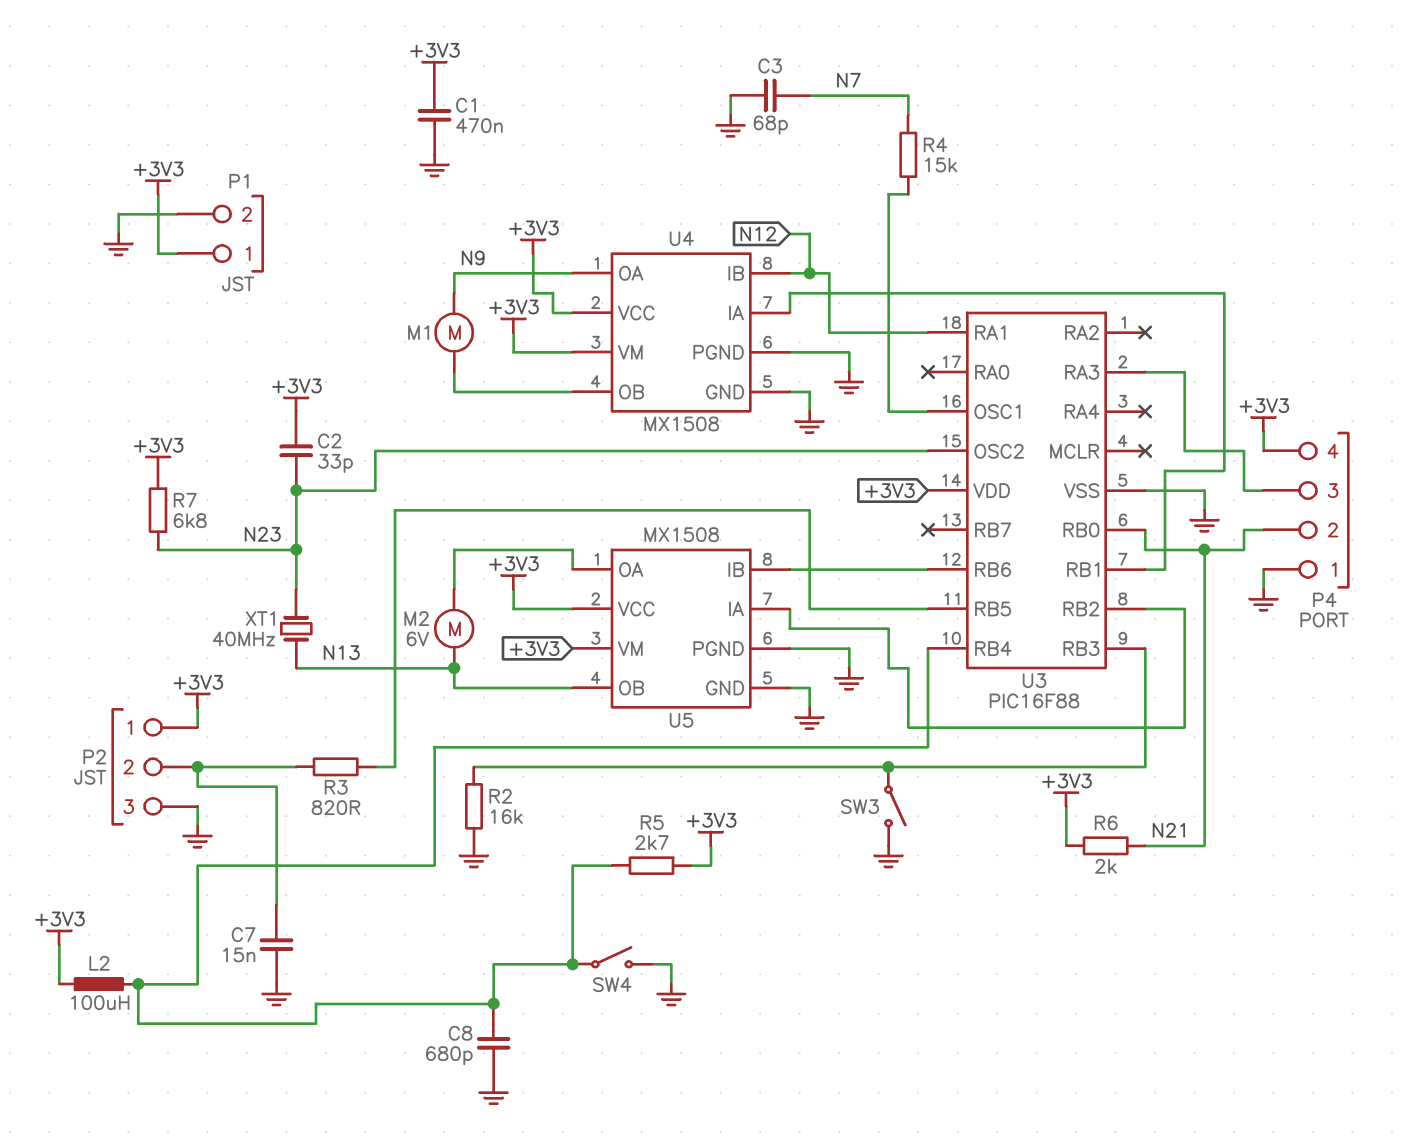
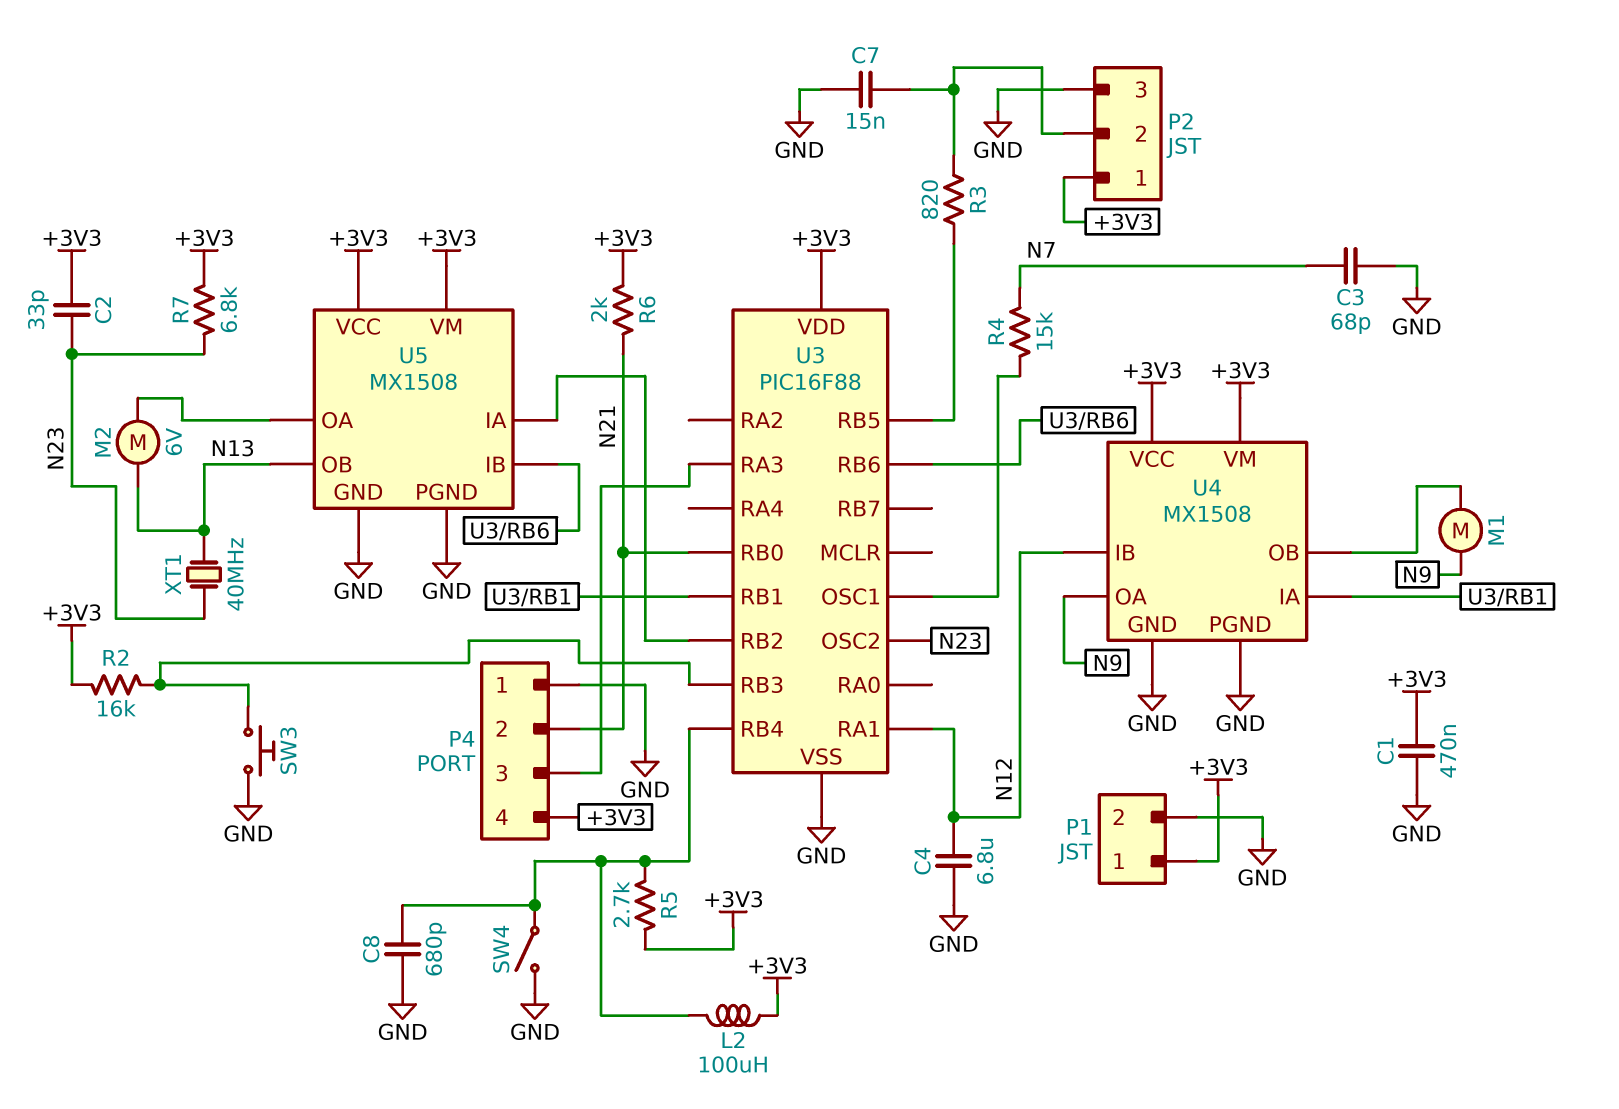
C4: none -> 6.8uF (GND, N12)
R2: 16k (GND, U3/RB3) -> 16k (+3V3, U3/RB3)
SW3: switch (GND, U3/RB3) -> button (GND, U3/RB3)

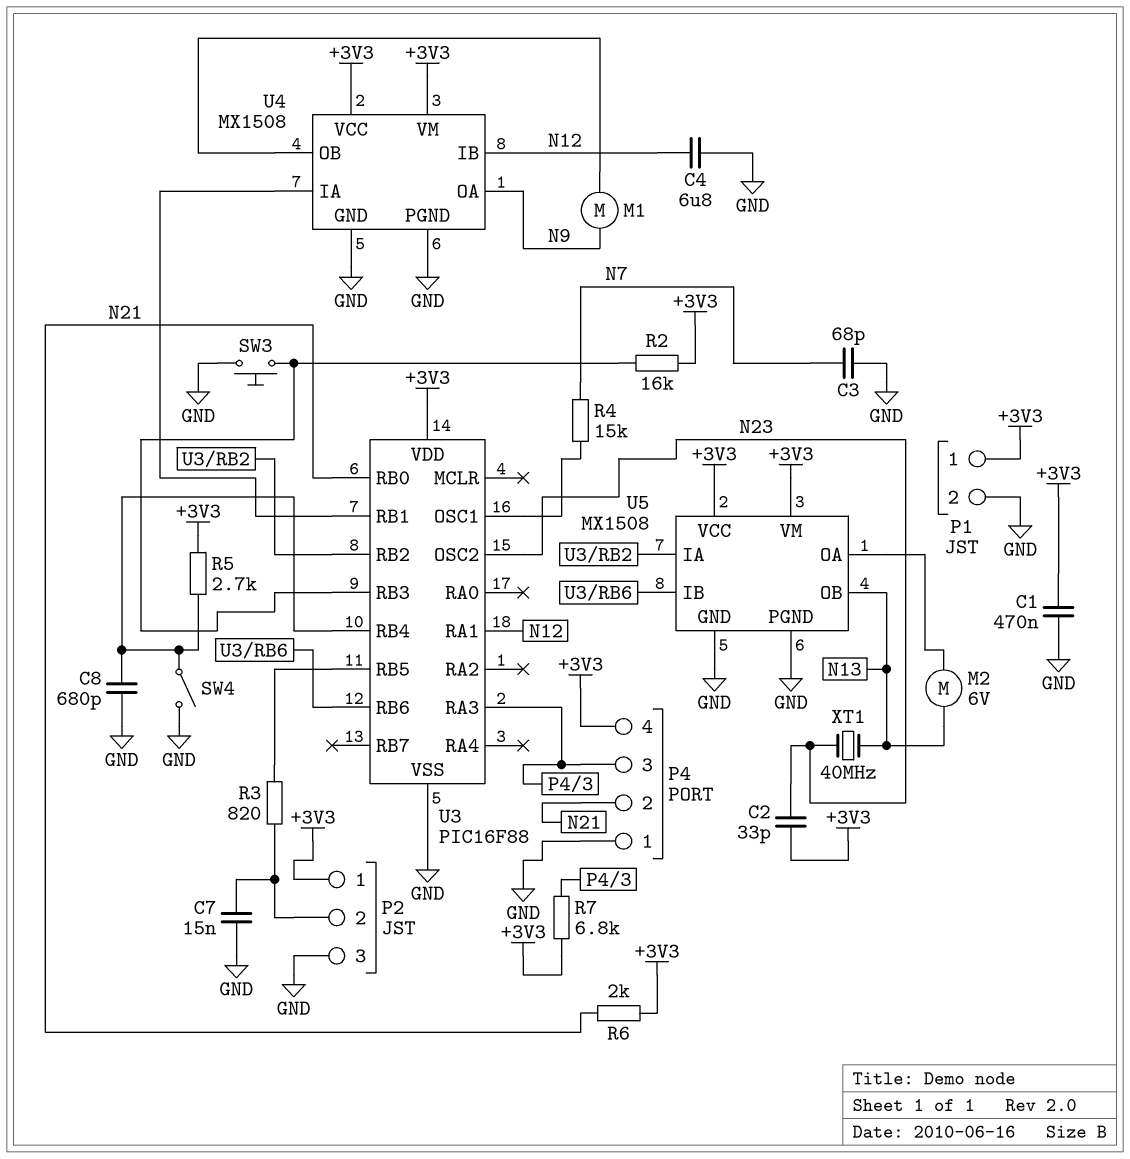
L2: 100uH (+3V3, U3/RB4) -> none
R7: 6.8k (+3V3, N23) -> 6.8k (+3V3, P4/3)

